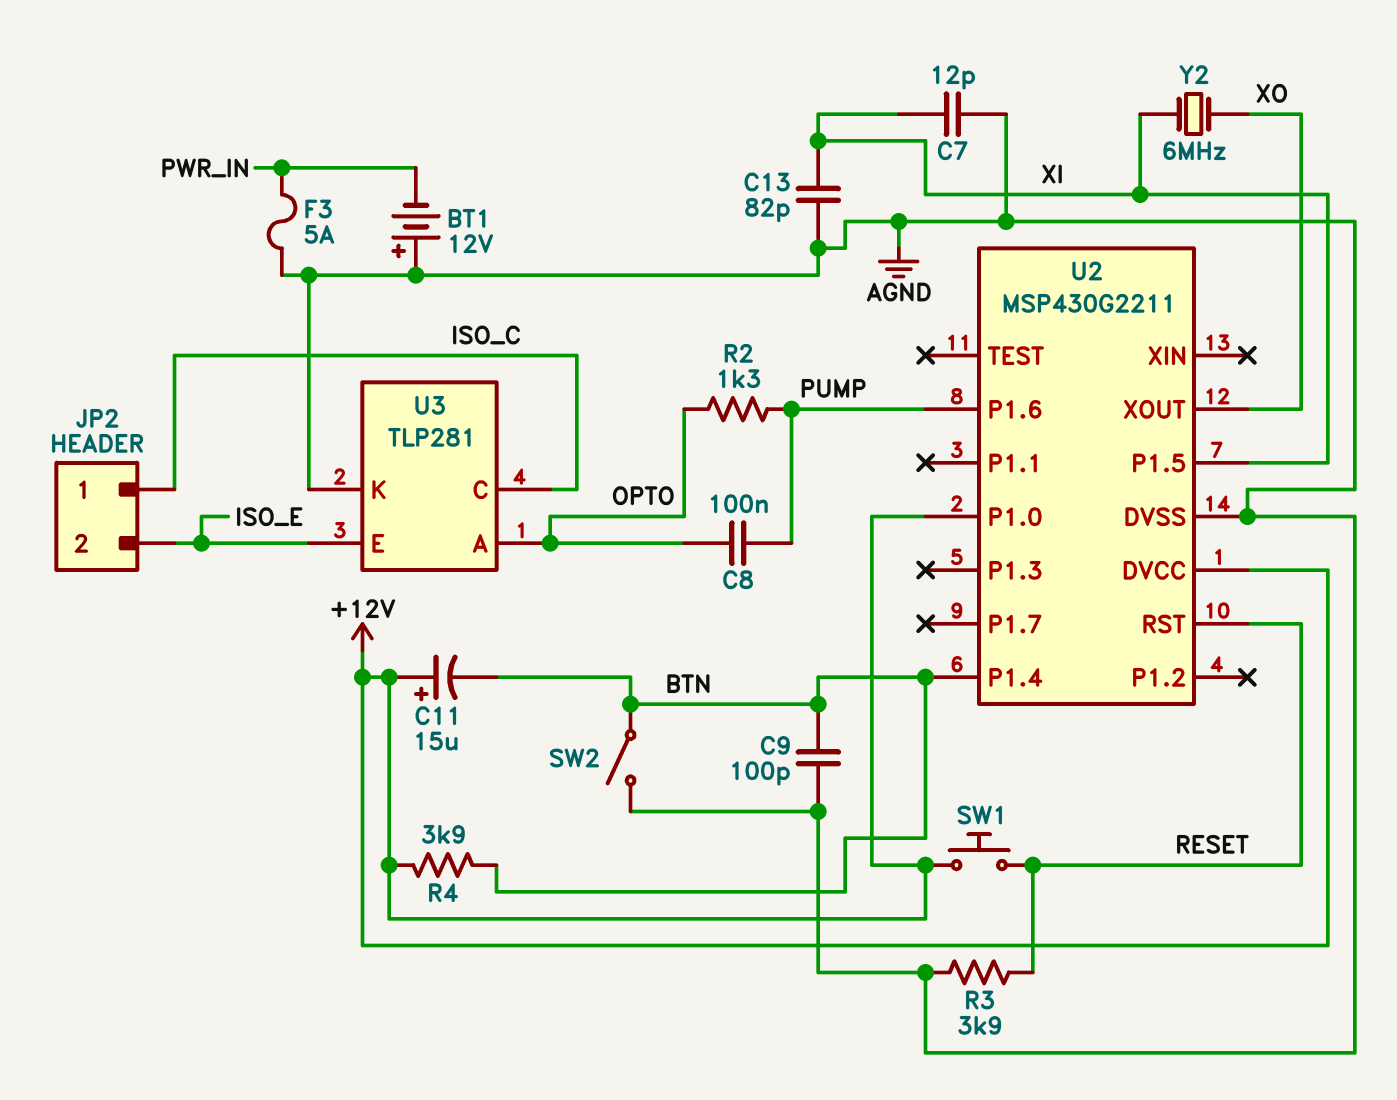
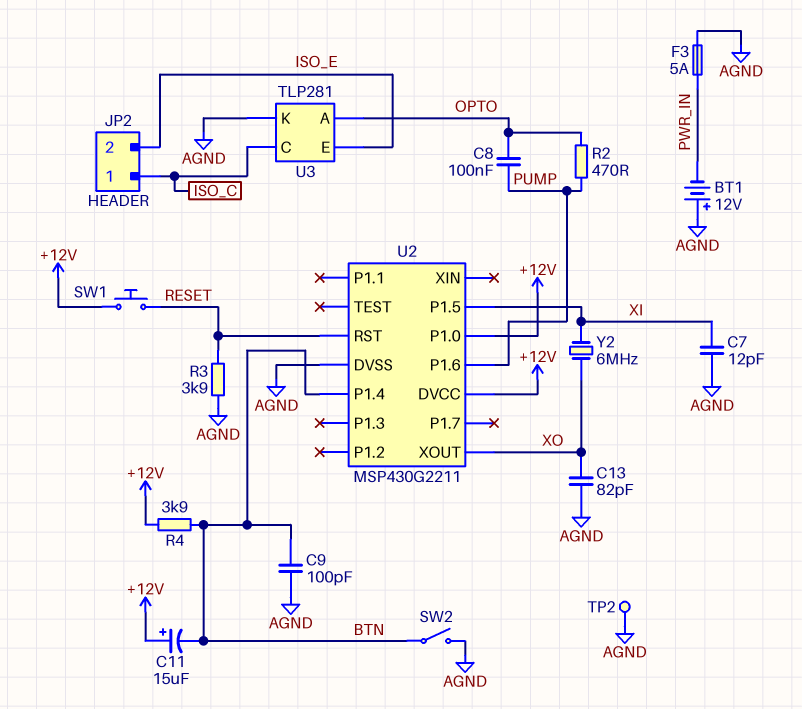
C13: 82pF (AGND, XI) -> 82pF (AGND, XO)
R2: 1.3k (OPTO, PUMP) -> 470 (OPTO, PUMP)
TP2: none -> test point (AGND)

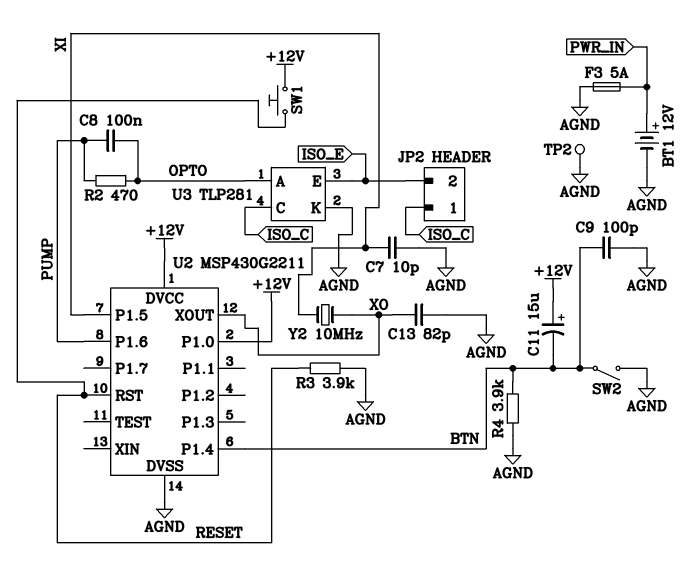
BT1: 12V (plus AGND, minus PWR_IN) -> 12V (plus PWR_IN, minus AGND)
C7: 12pF (AGND, XI) -> 10pF (AGND, XI)
R4: 3.9k (+12V, BTN) -> 3.9k (AGND, BTN)
Y2: 6MHz (XI, XO) -> 10MHz (XI, XO)

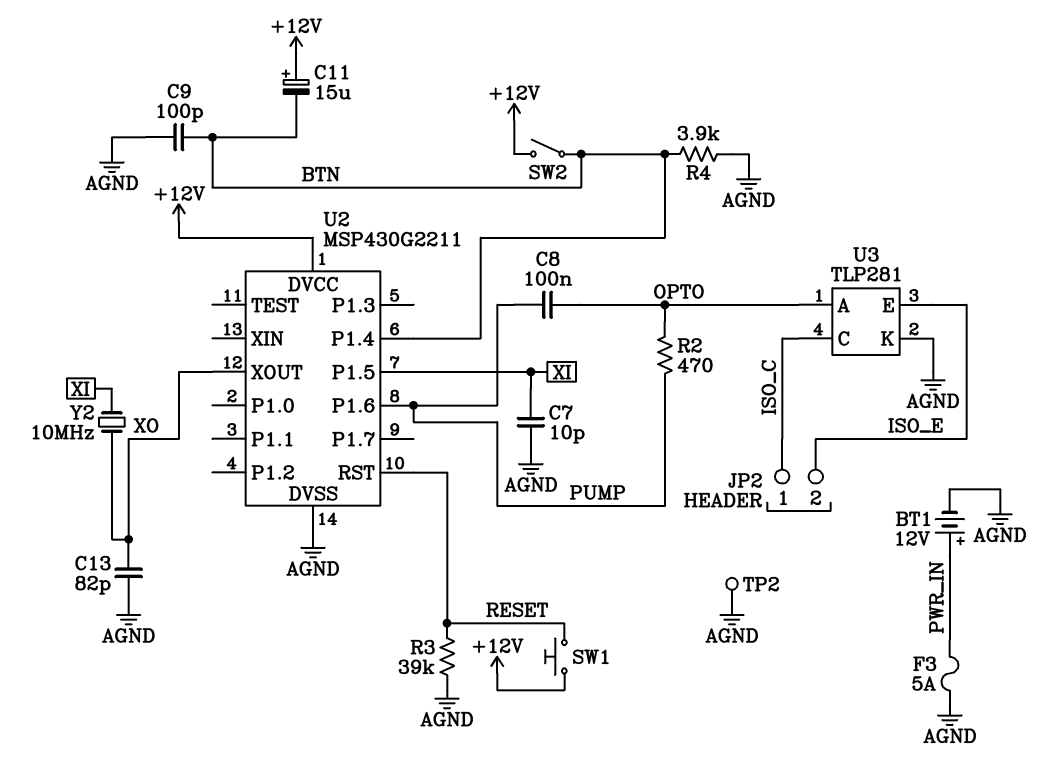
R3: 3.9k (AGND, RESET) -> 39k (AGND, RESET)
SW2: switch (AGND, BTN) -> switch (+12V, BTN)
U2 pin P1.0: +12V -> none

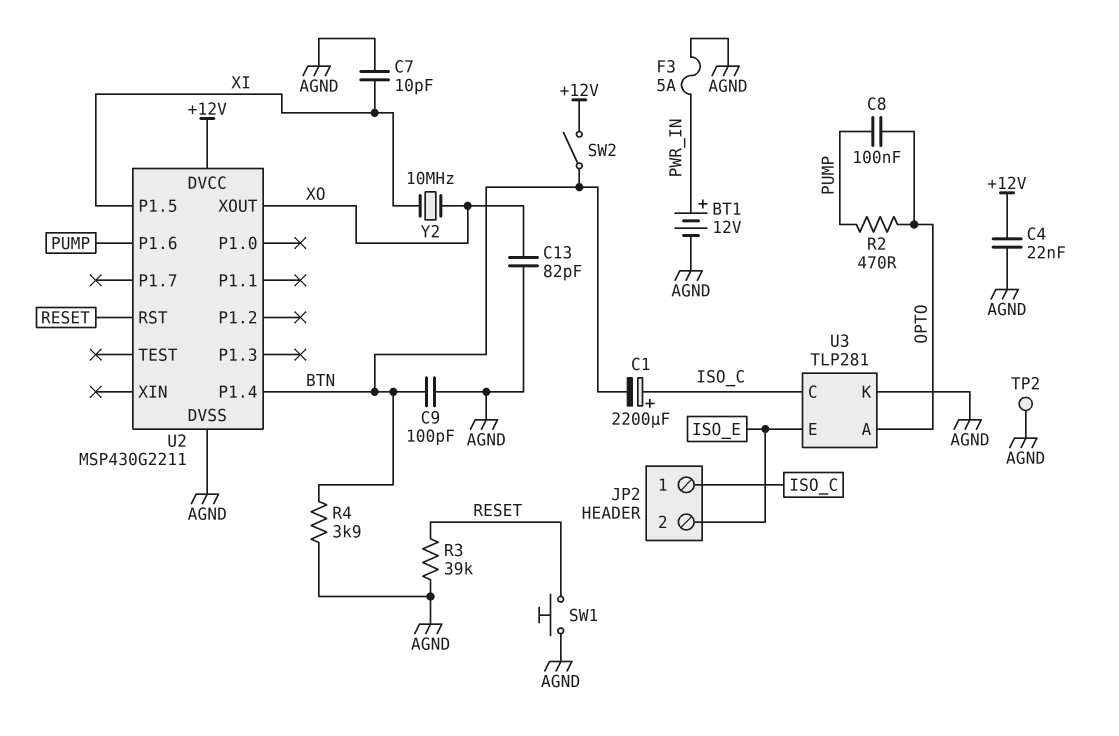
C1: none -> 2200uF (plus ISO_C, minus BTN)
C4: none -> 22nF (+12V, AGND)
C11: 15uF (plus +12V, minus BTN) -> none
SW1: button (+12V, RESET) -> button (AGND, RESET)

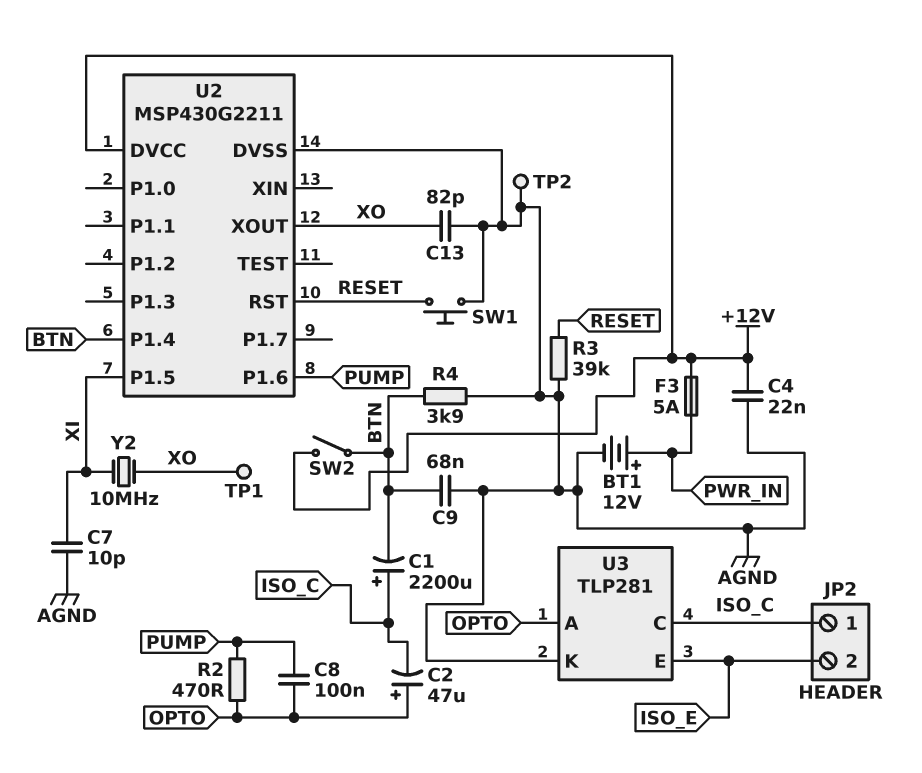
C2: none -> 47uF (plus OPTO, minus ISO_C)
C9: 100pF (AGND, BTN) -> 68nF (AGND, BTN)
F3: 5A (AGND, PWR_IN) -> 5A (+12V, PWR_IN)
TP1: none -> test point (XO)

